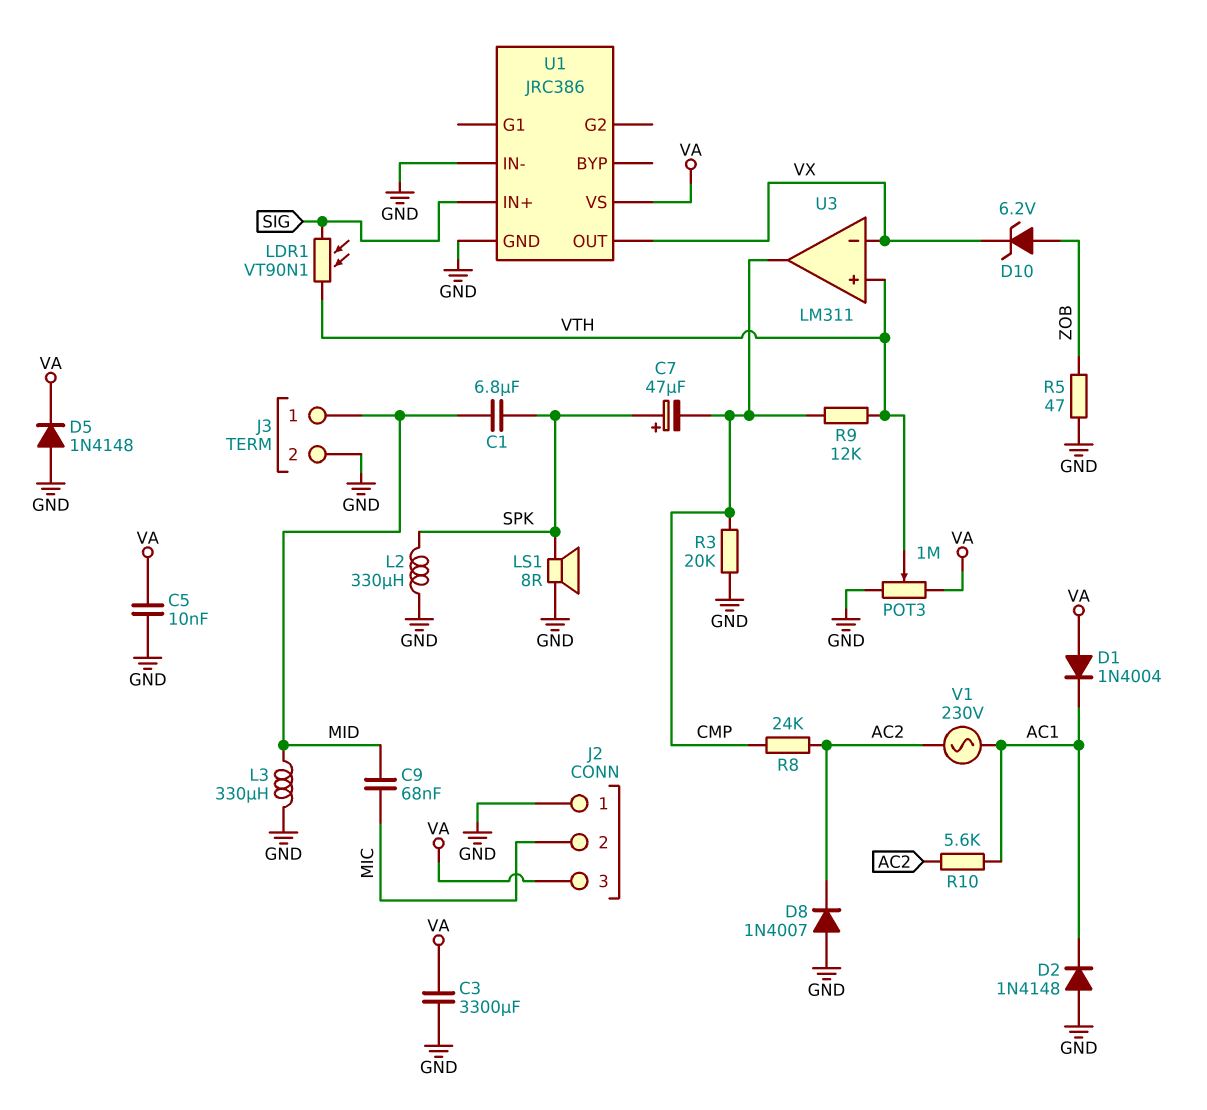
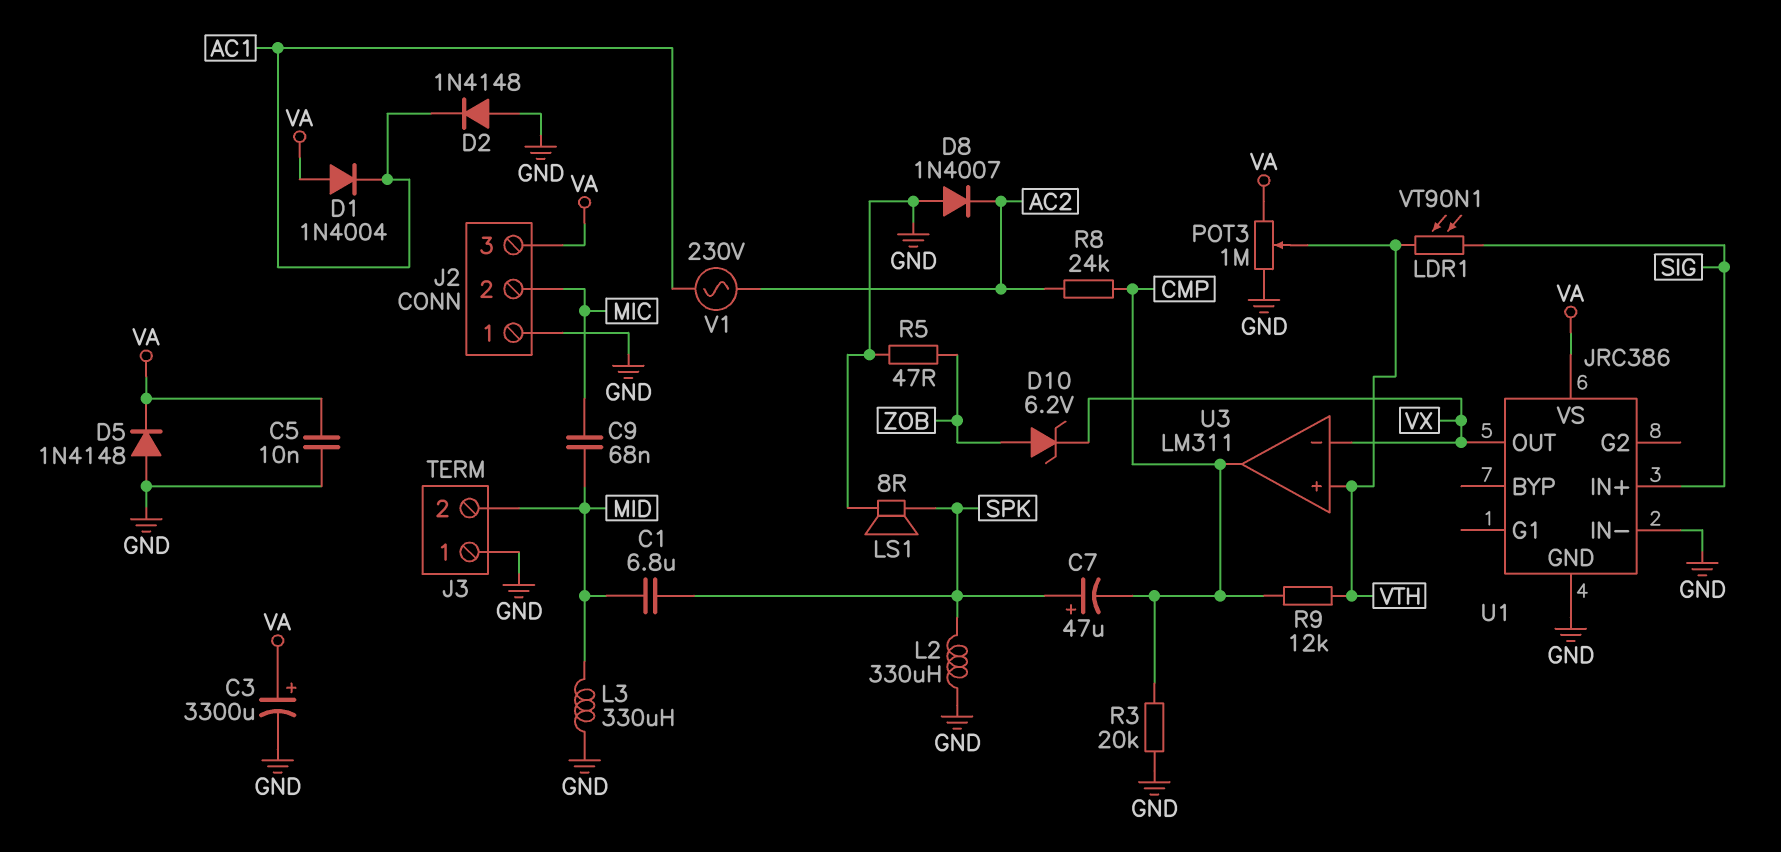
C3: 3300uF (GND, VA) -> 3300uF (plus VA, minus GND)
J3 pin 1: MID -> GND
J3 pin 2: GND -> MID
R10: 5.6k (AC1, AC2) -> none

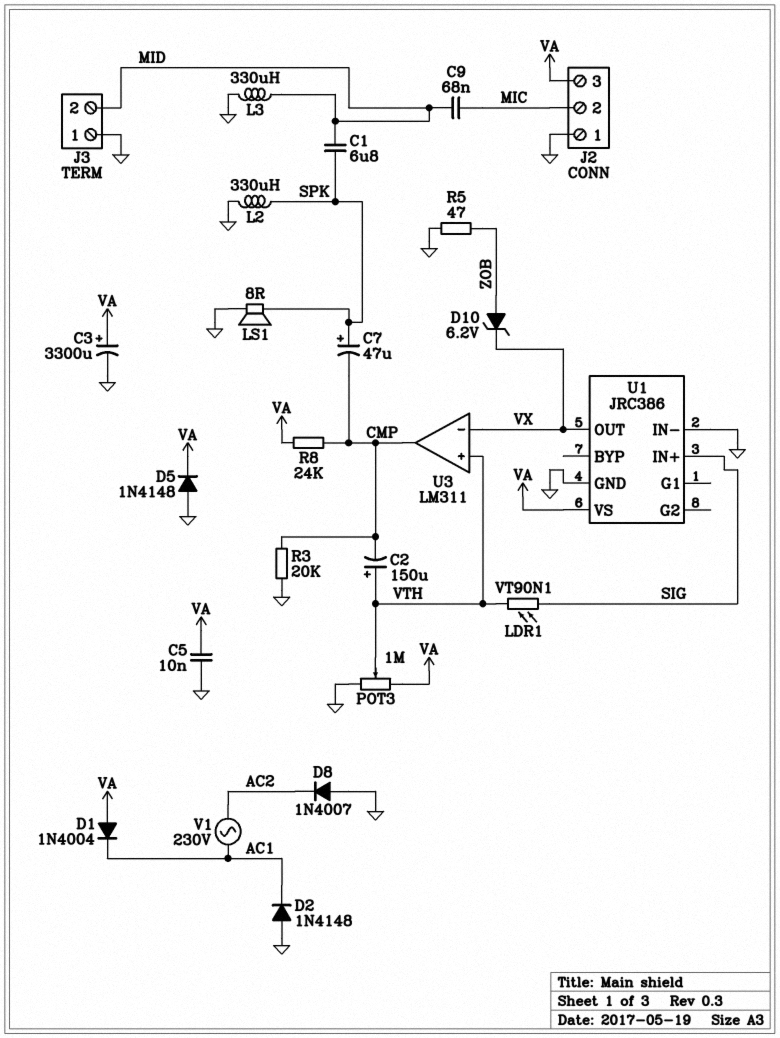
C2: none -> 150uF (plus VTH, minus CMP)
R8: 24k (AC2, CMP) -> 24k (CMP, VA)
R9: 12k (CMP, VTH) -> none

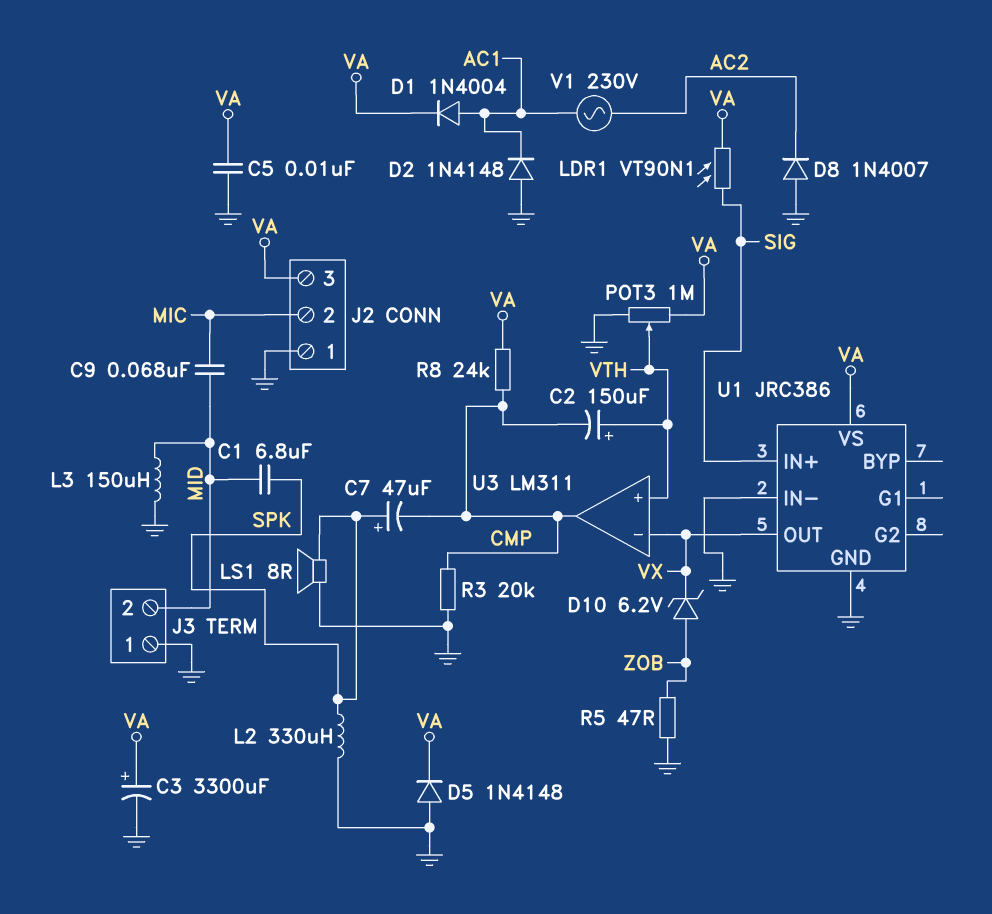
D1: diode 1N4004 (A VA, K AC1) -> diode 1N4004 (A AC1, K VA)
L3: 330uH (GND, MID) -> 150uH (GND, MID)
LDR1: VT90N1 (SIG, VTH) -> VT90N1 (SIG, VA)

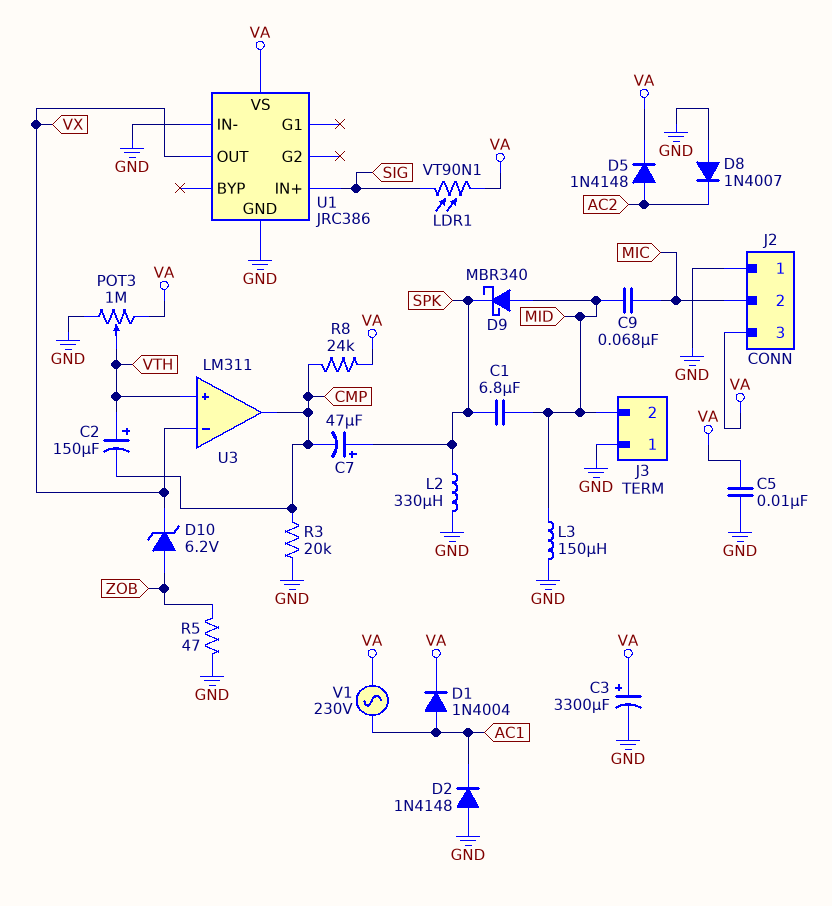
D5: diode 1N4148 (A GND, K VA) -> diode 1N4148 (A AC2, K VA)
D9: none -> schottky MBR340 (A MID, K SPK)
LS1: speaker 8R (GND, SPK) -> none
V1: AC 230V (AC1, AC2) -> AC 230V (AC1, VA)

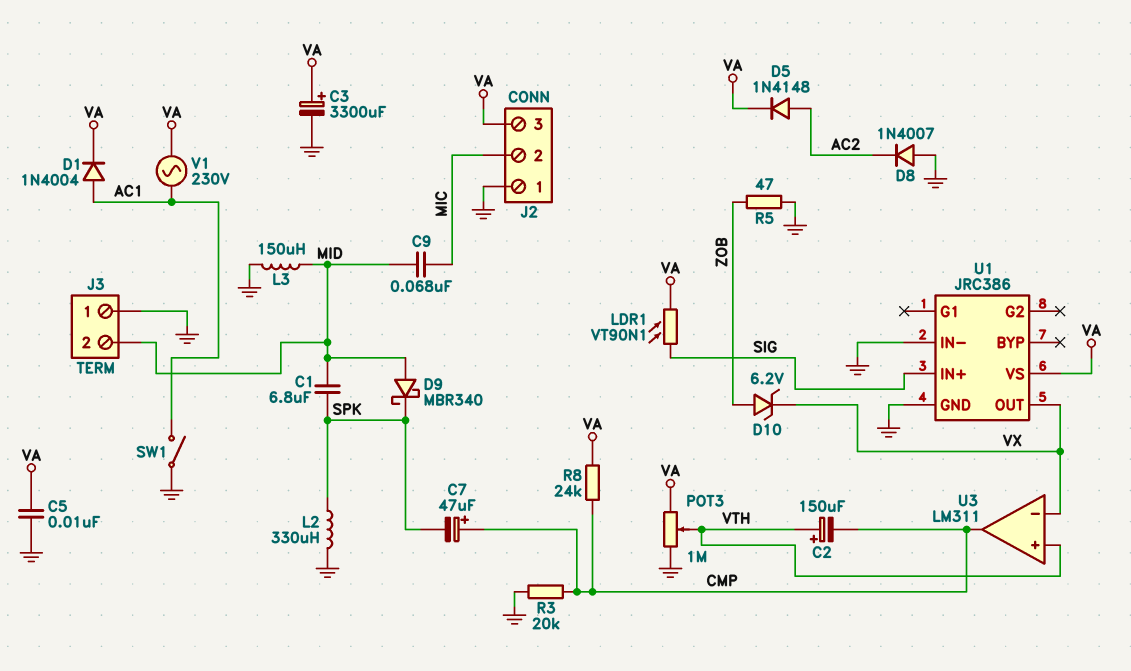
C7: 47uF (plus SPK, minus CMP) -> 47uF (plus CMP, minus SPK)
D2: diode 1N4148 (A GND, K AC1) -> none
SW1: none -> switch (AC1, GND)

